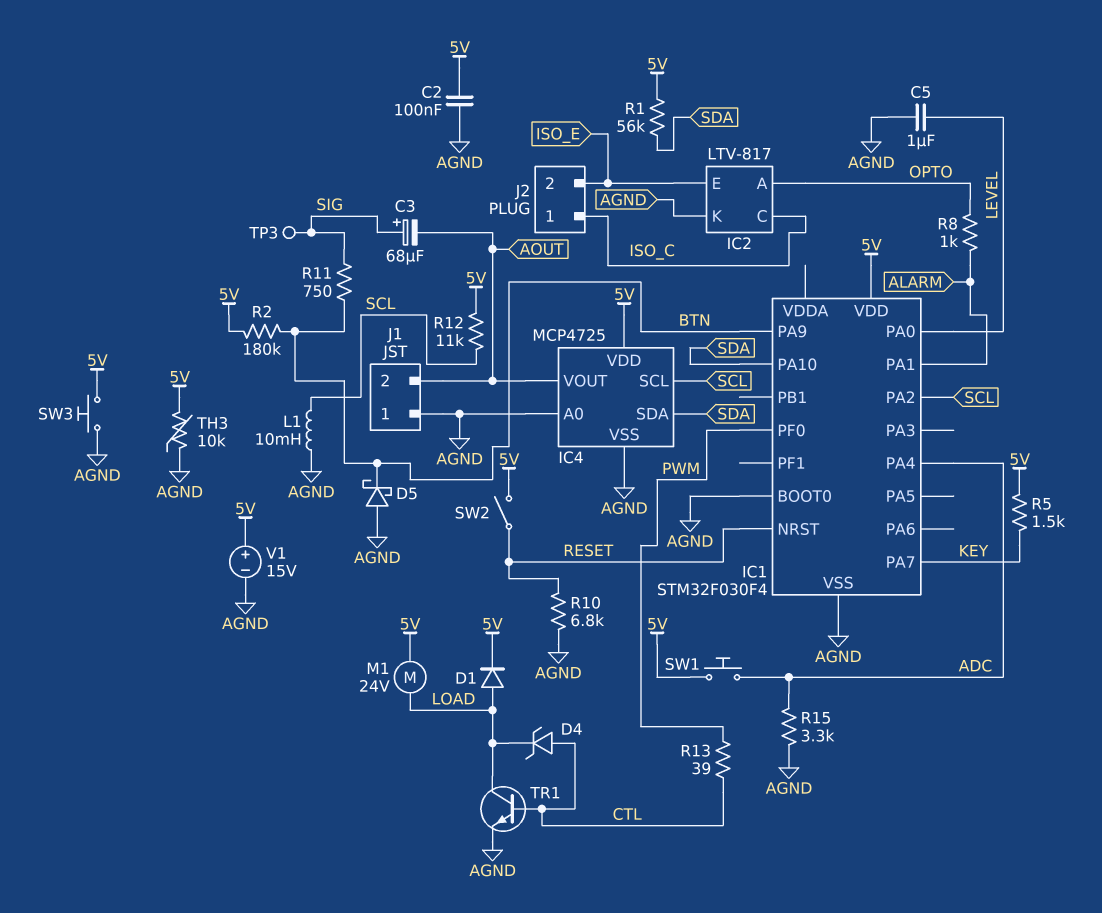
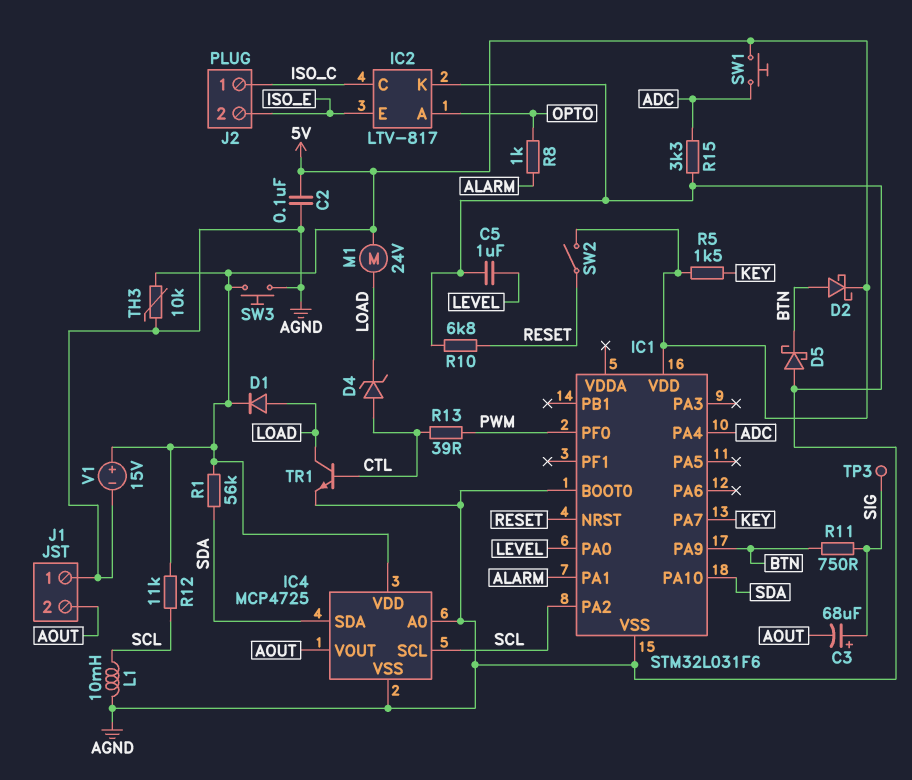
D2: none -> schottky (A BTN, K 5V)
IC1: STM32F030F4 -> STM32L031F6
R2: 180k (5V, BTN) -> none

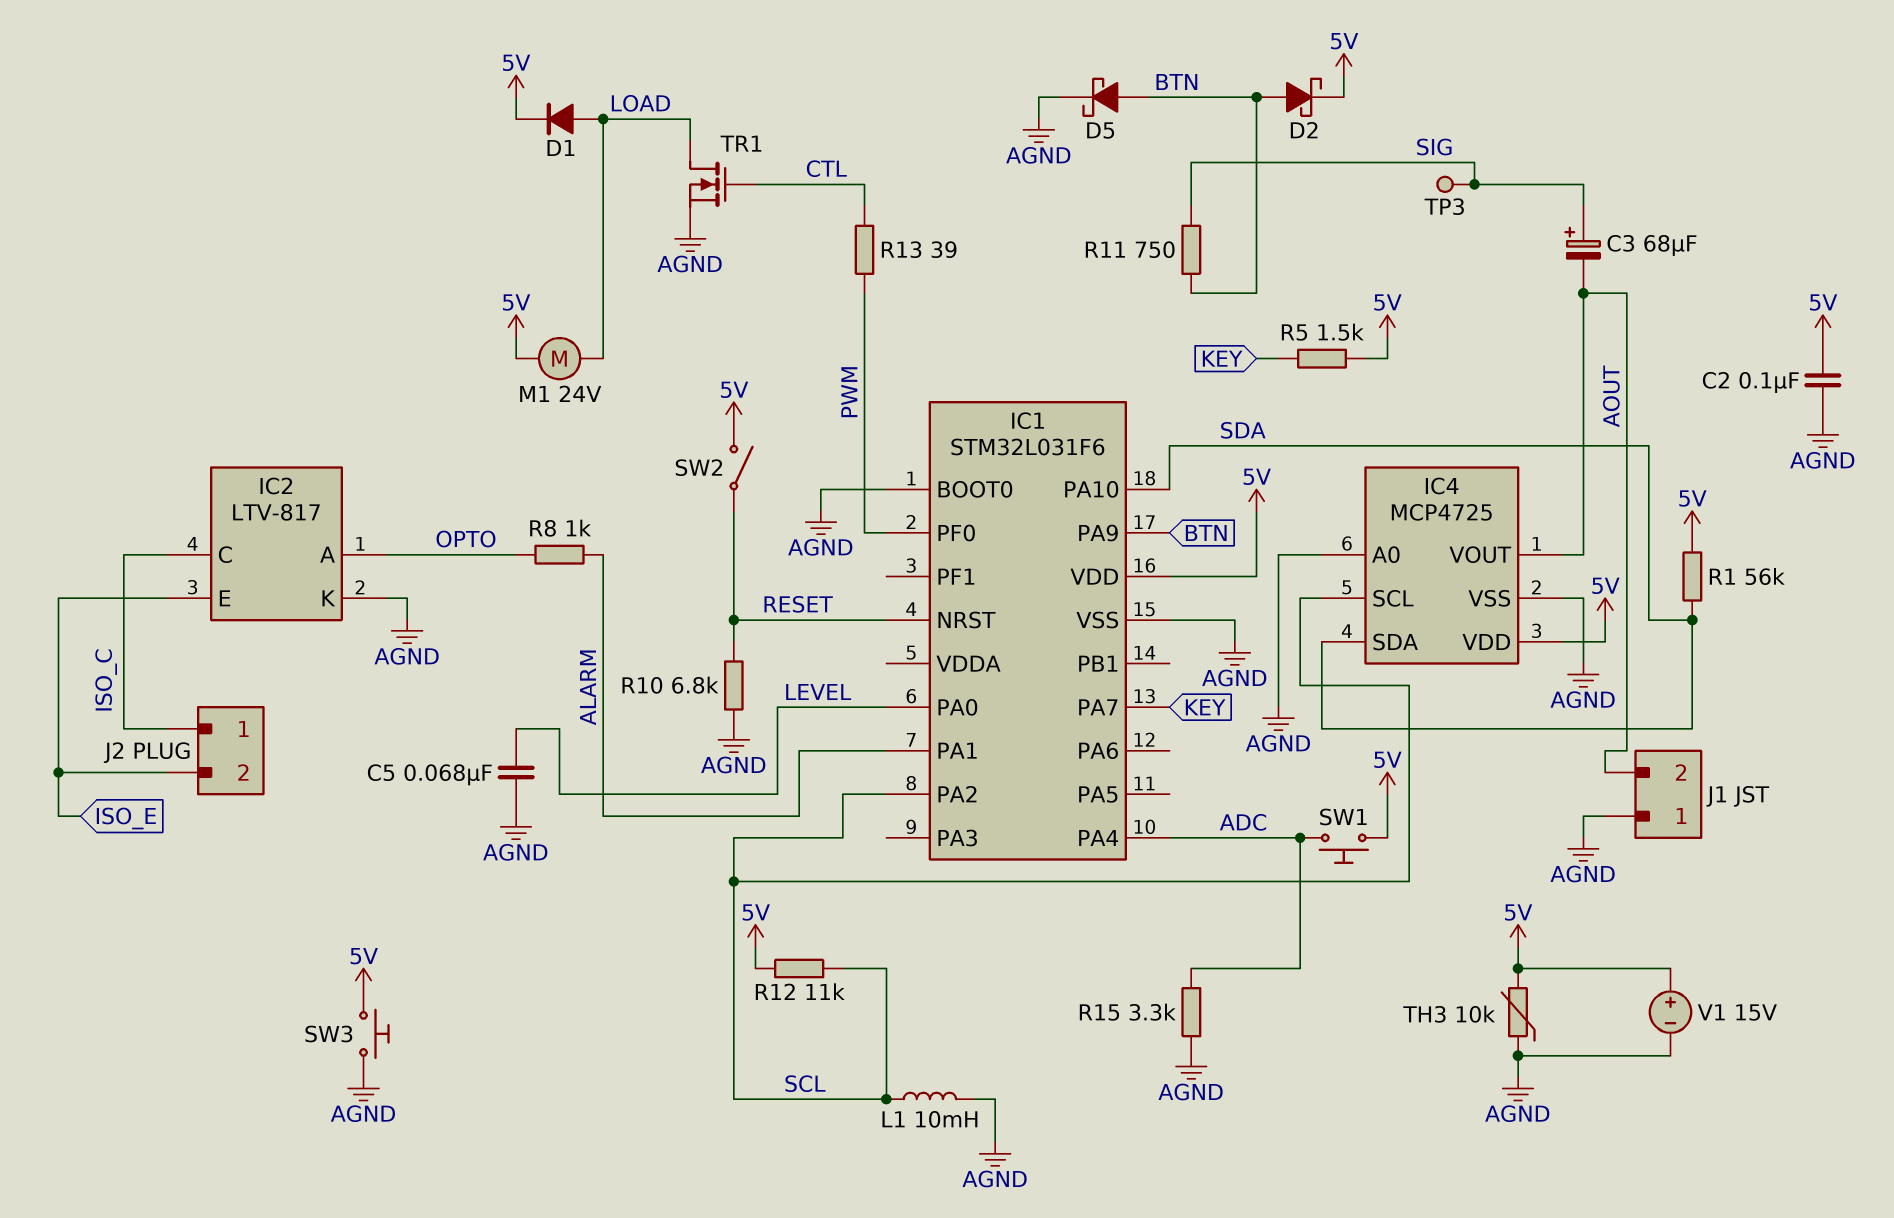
C5: 1uF (AGND, LEVEL) -> 68nF (AGND, LEVEL)
D4: zener (A CTL, K LOAD) -> none
D5: schottky (A AGND, K BTN) -> schottky (A BTN, K AGND)
TR1: NPN (B CTL, C LOAD, E AGND) -> NMOS (G CTL, D LOAD, S AGND)

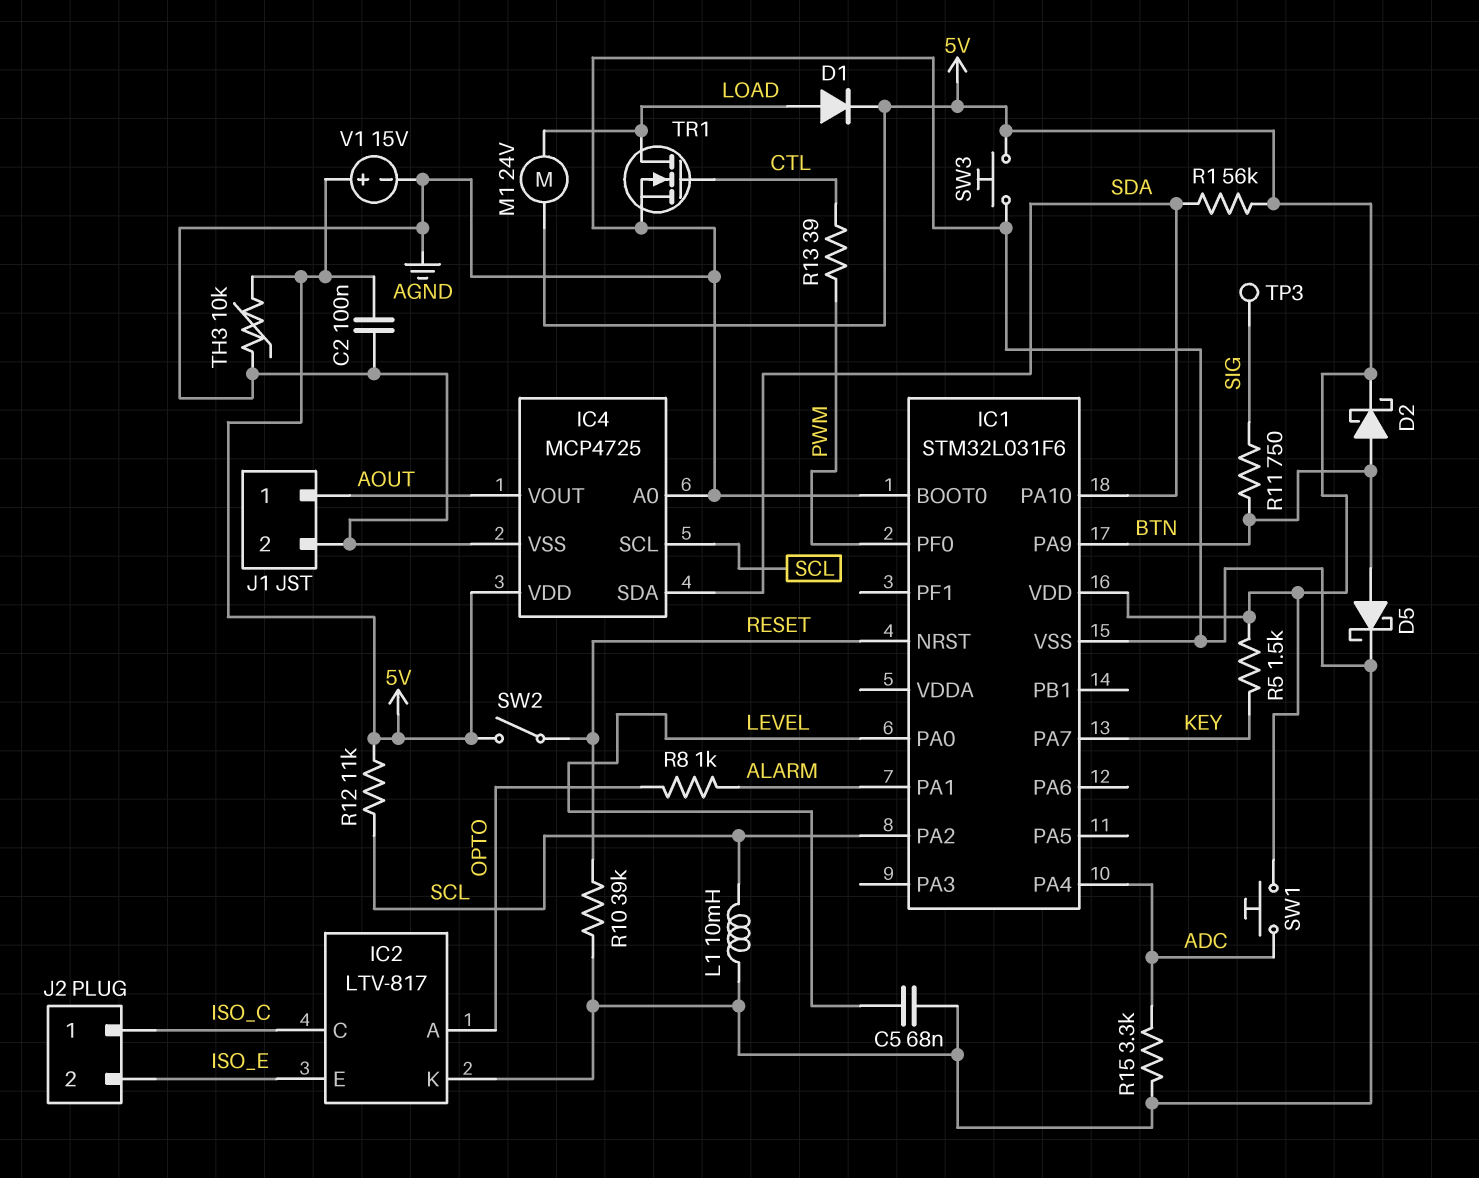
C3: 68uF (plus SIG, minus AOUT) -> none
J1 pin 1: AGND -> AOUT
J1 pin 2: AOUT -> AGND
R10: 6.8k (AGND, RESET) -> 39k (AGND, RESET)

